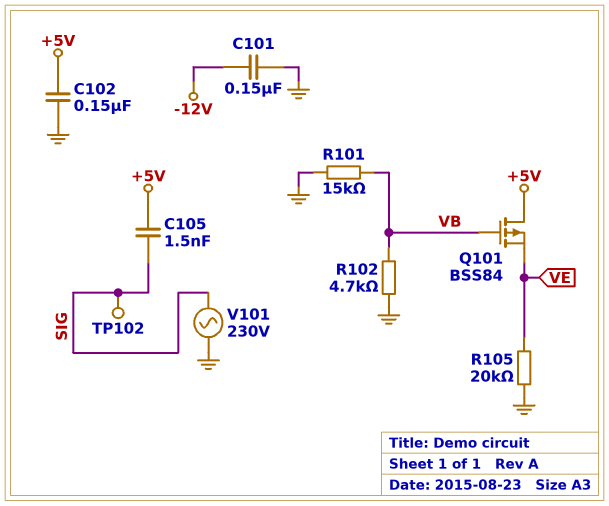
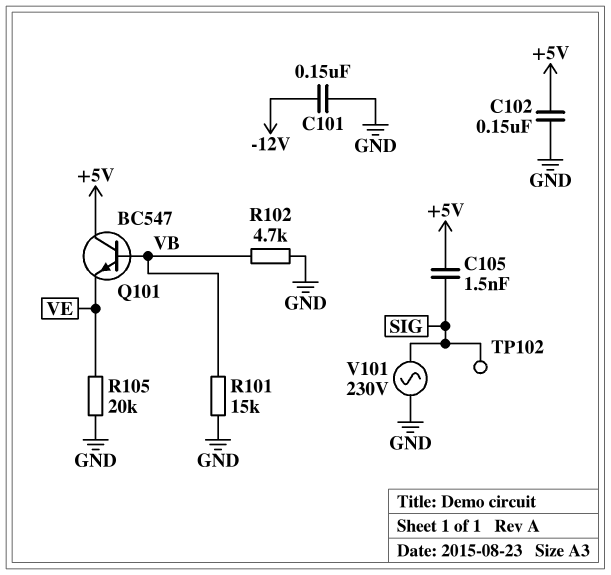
Q101: PMOS BSS84 (G VB, D +5V, S VE) -> NPN BC547 (B VB, C +5V, E VE)

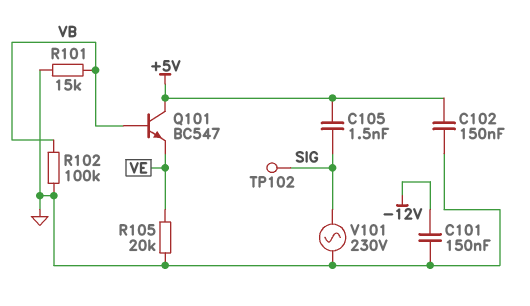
R102: 4.7k (GND, VB) -> 100k (GND, VB)

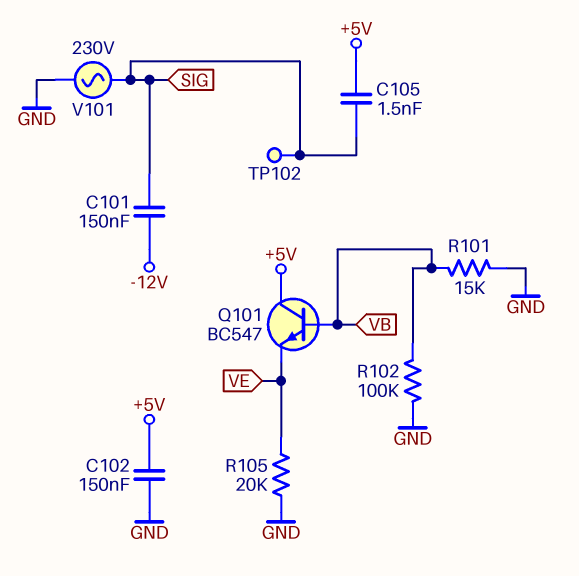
C101: 150nF (-12V, GND) -> 150nF (-12V, SIG)

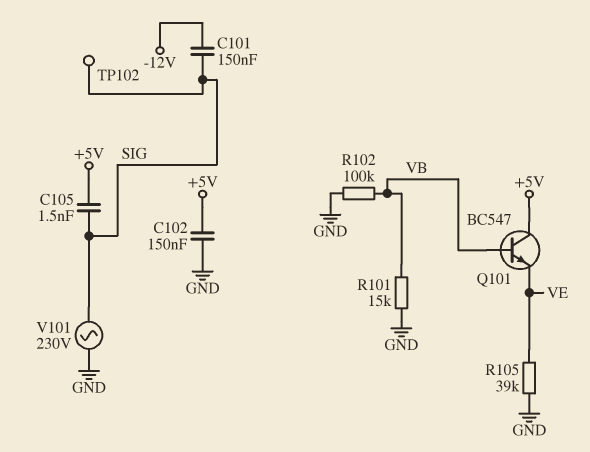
R105: 20k (GND, VE) -> 39k (GND, VE)

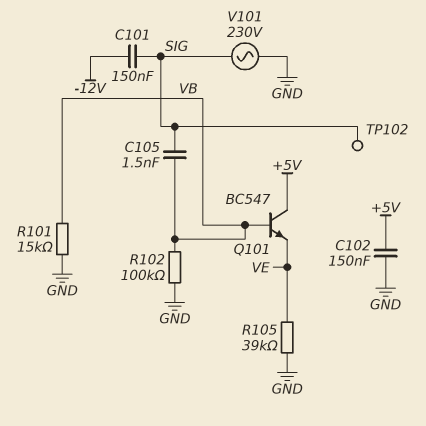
C105: 1.5nF (+5V, SIG) -> 1.5nF (SIG, VB)

